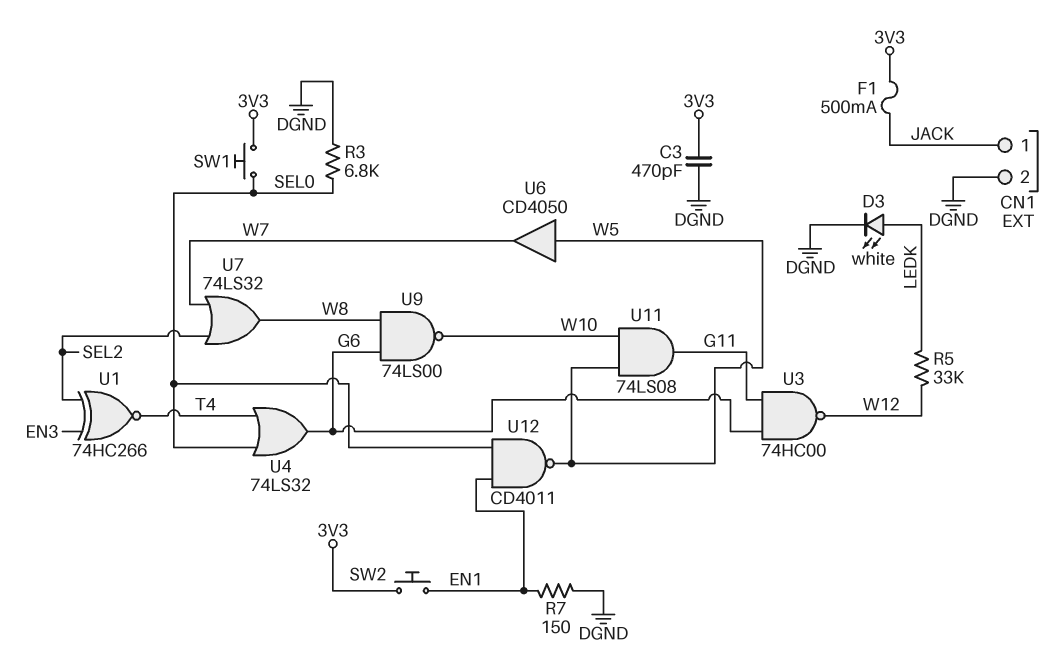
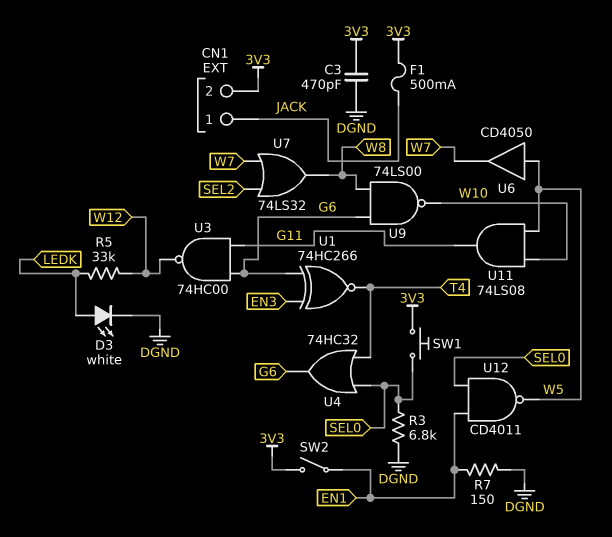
CN1 pin 2: DGND -> 3V3
SW2: button (3V3, EN1) -> switch (3V3, EN1)
U1: XNOR 74HC266 (in EN3, in SEL2, out T4) -> XNOR 74HC266 (in EN3, in G6, out T4)
U4: OR 74LS32 (in SEL0, in T4, out G6) -> OR 74HC32 (in SEL0, in T4, out G6)

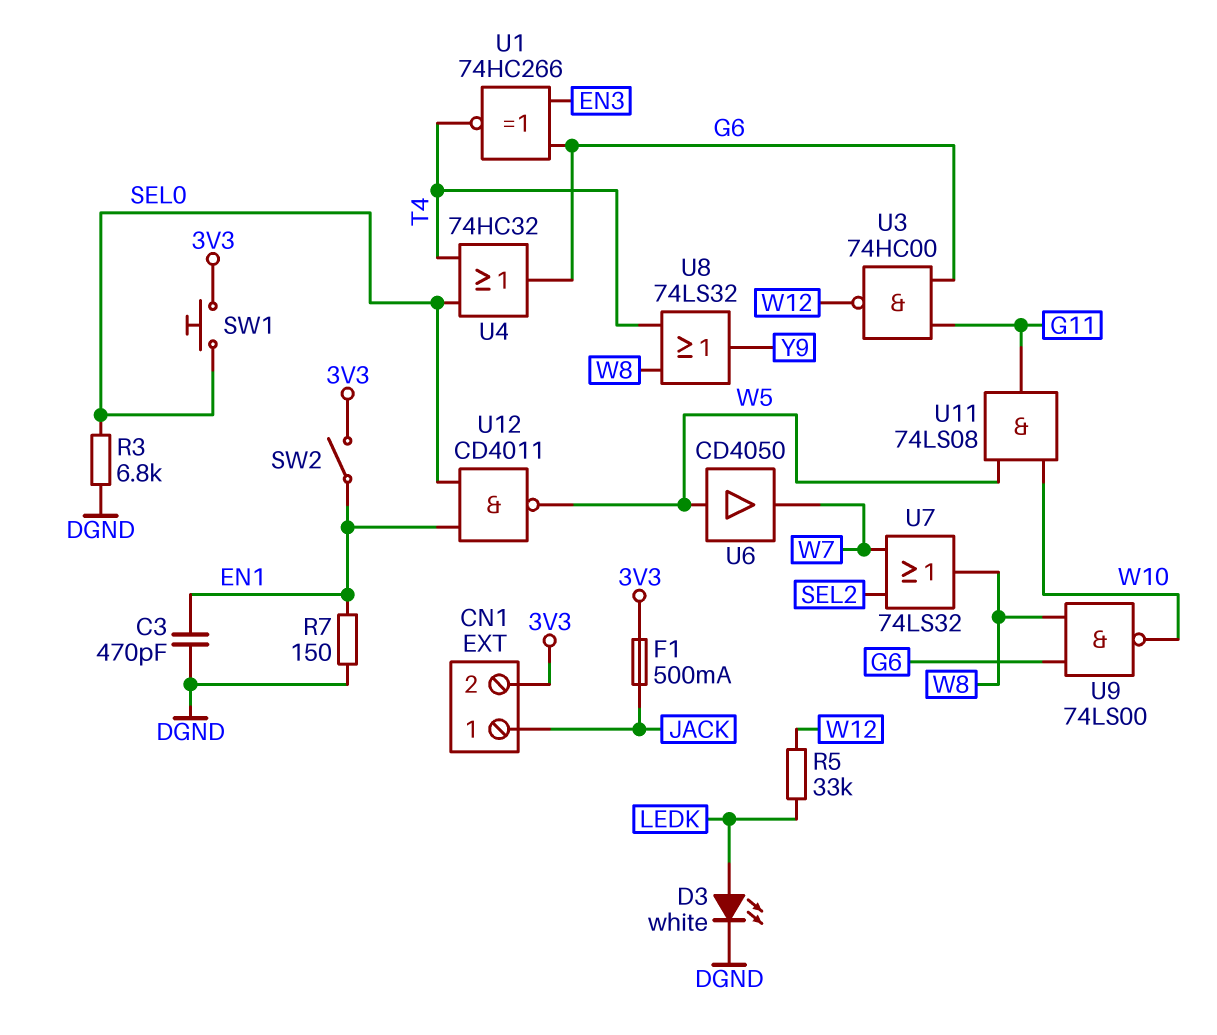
C3: 470pF (3V3, DGND) -> 470pF (DGND, EN1)
U8: none -> OR 74LS32 (in T4, in W8, out Y9)

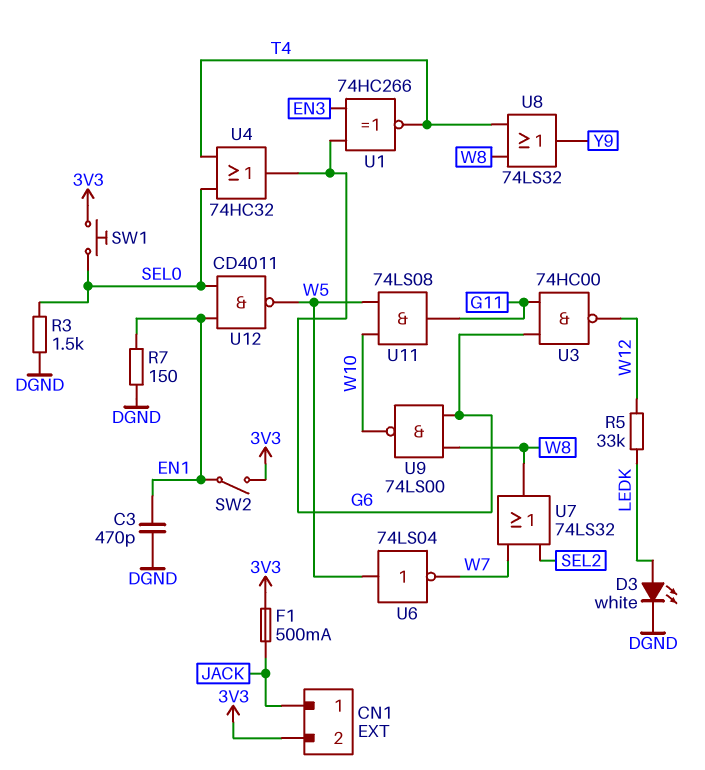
R3: 6.8k (DGND, SEL0) -> 1.5k (DGND, SEL0)
U6: buffer CD4050 (in W5, out W7) -> NOT 74LS04 (in W5, out W7)

